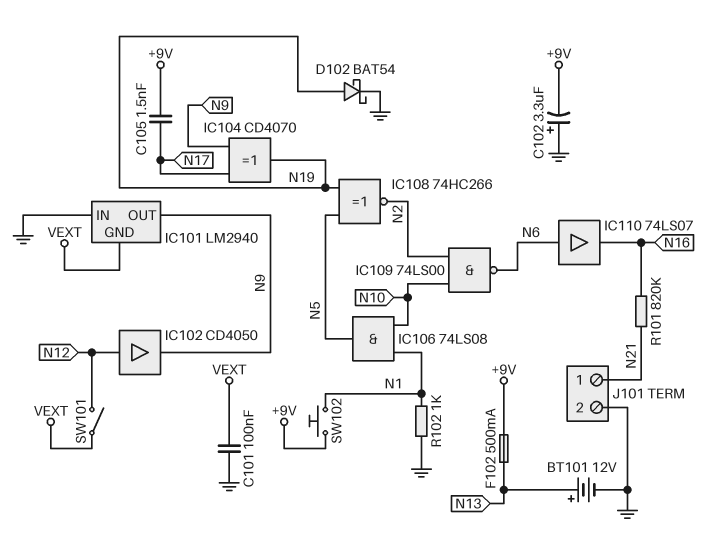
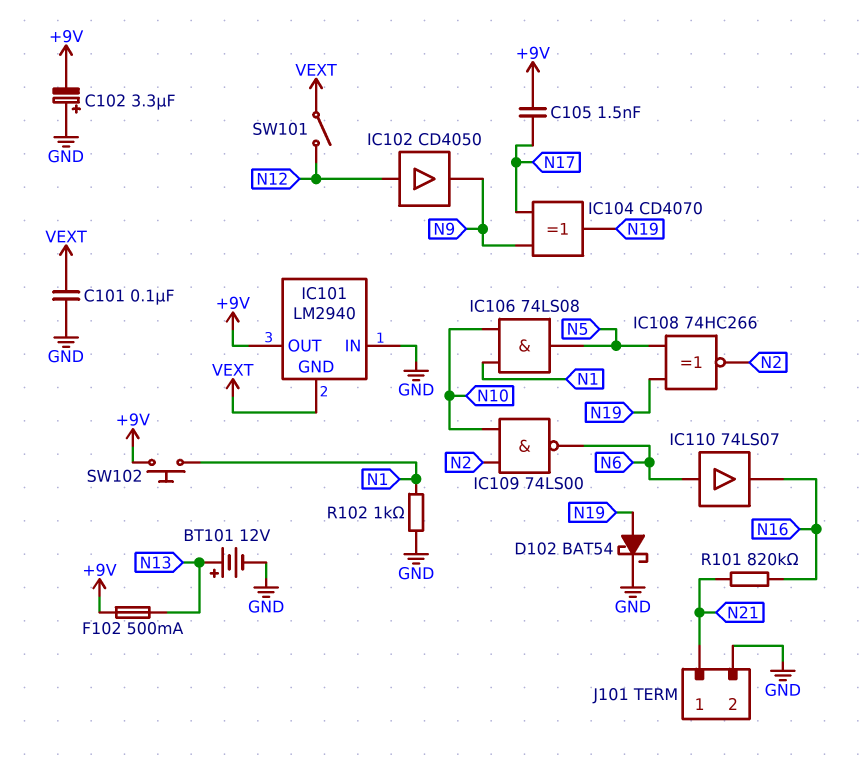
IC101 pin OUT: N9 -> +9V

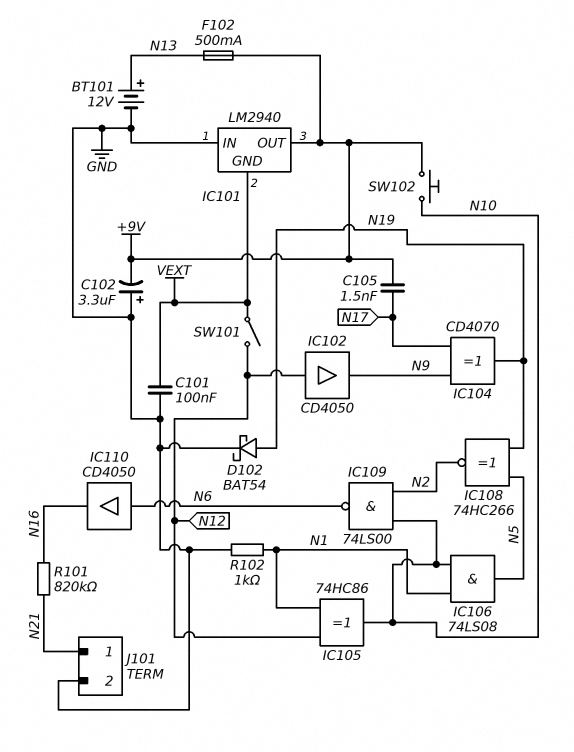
IC105: none -> XOR 74HC86 (in N1, in N12, out N10)
IC110: buffer 74LS07 (in N6, out N16) -> buffer CD4050 (in N6, out N16)
SW102: button (+9V, N1) -> button (+9V, N10)

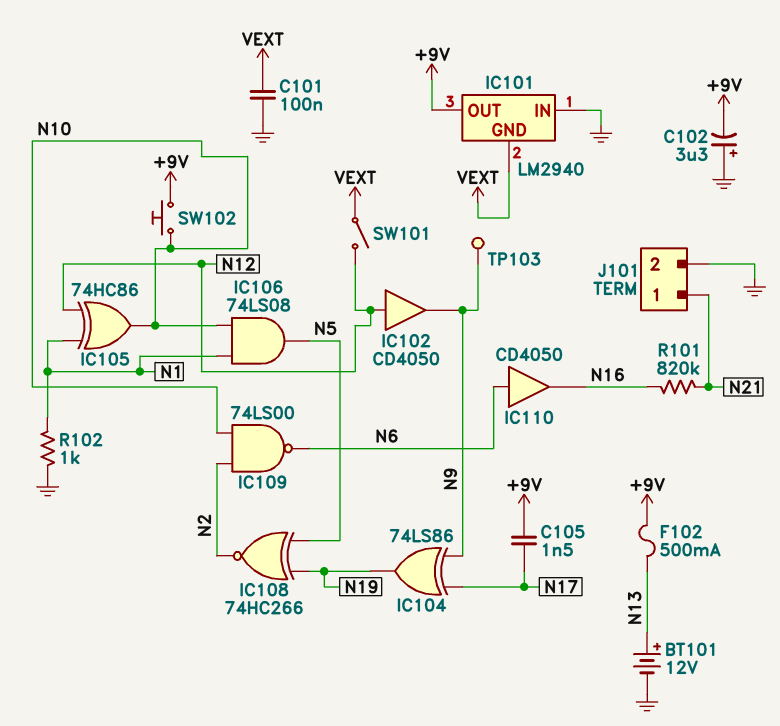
D102: schottky BAT54 (A N19, K GND) -> none
IC104: XOR CD4070 (in N9, in N17, out N19) -> XOR 74LS86 (in N9, in N17, out N19)
TP103: none -> test point (N9)

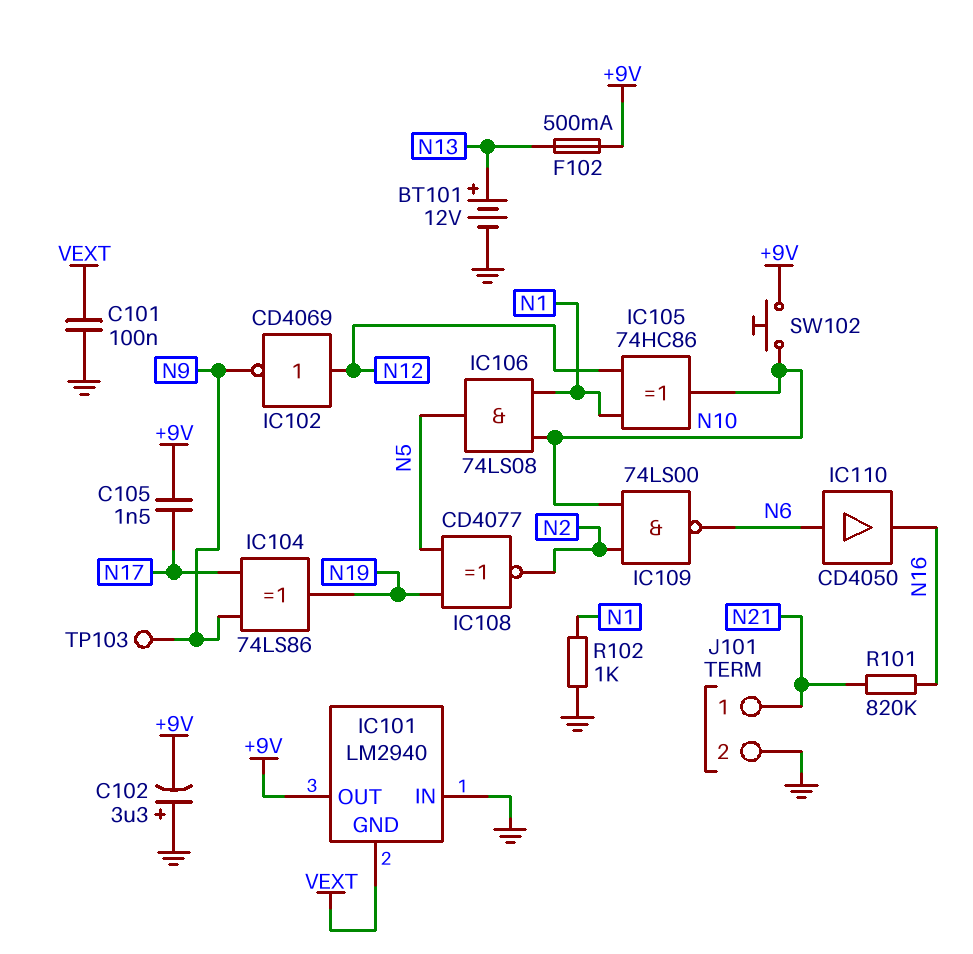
IC102: buffer CD4050 (in N12, out N9) -> NOT CD4069 (in N12, out N9)
IC108: XNOR 74HC266 (in N5, in N19, out N2) -> XNOR CD4077 (in N5, in N19, out N2)
SW101: switch (N12, VEXT) -> none

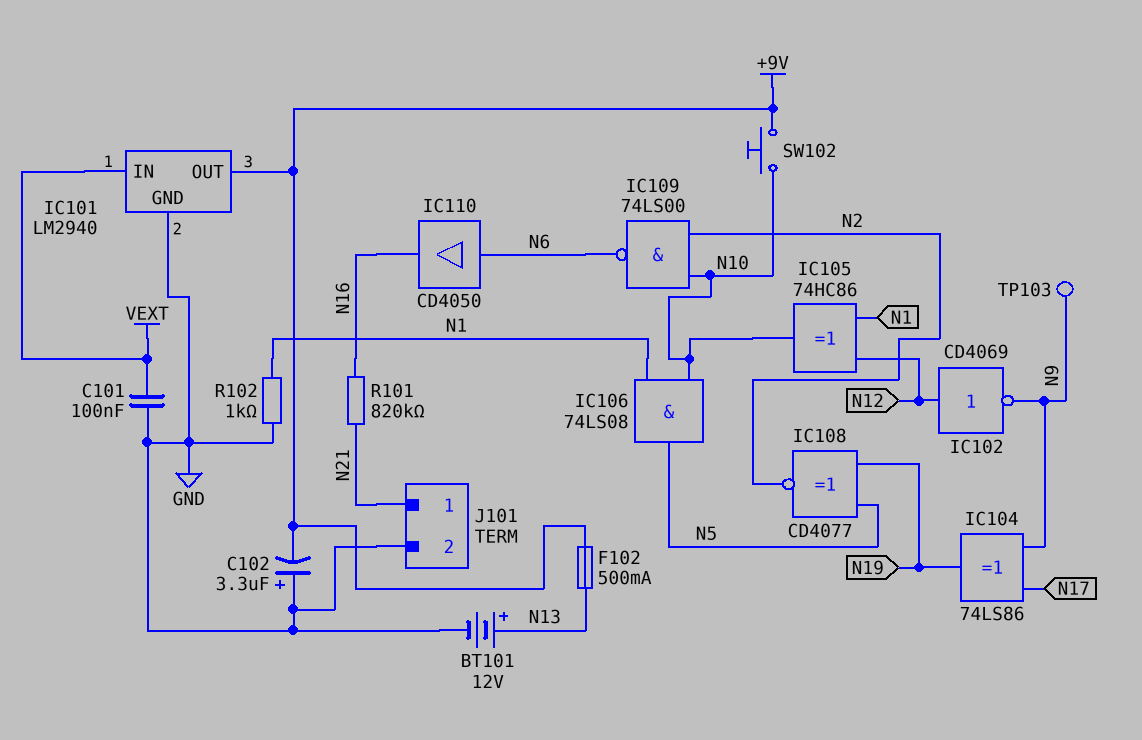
C105: 1.5nF (+9V, N17) -> none
IC101 pin GND: VEXT -> GND
IC101 pin IN: GND -> VEXT

